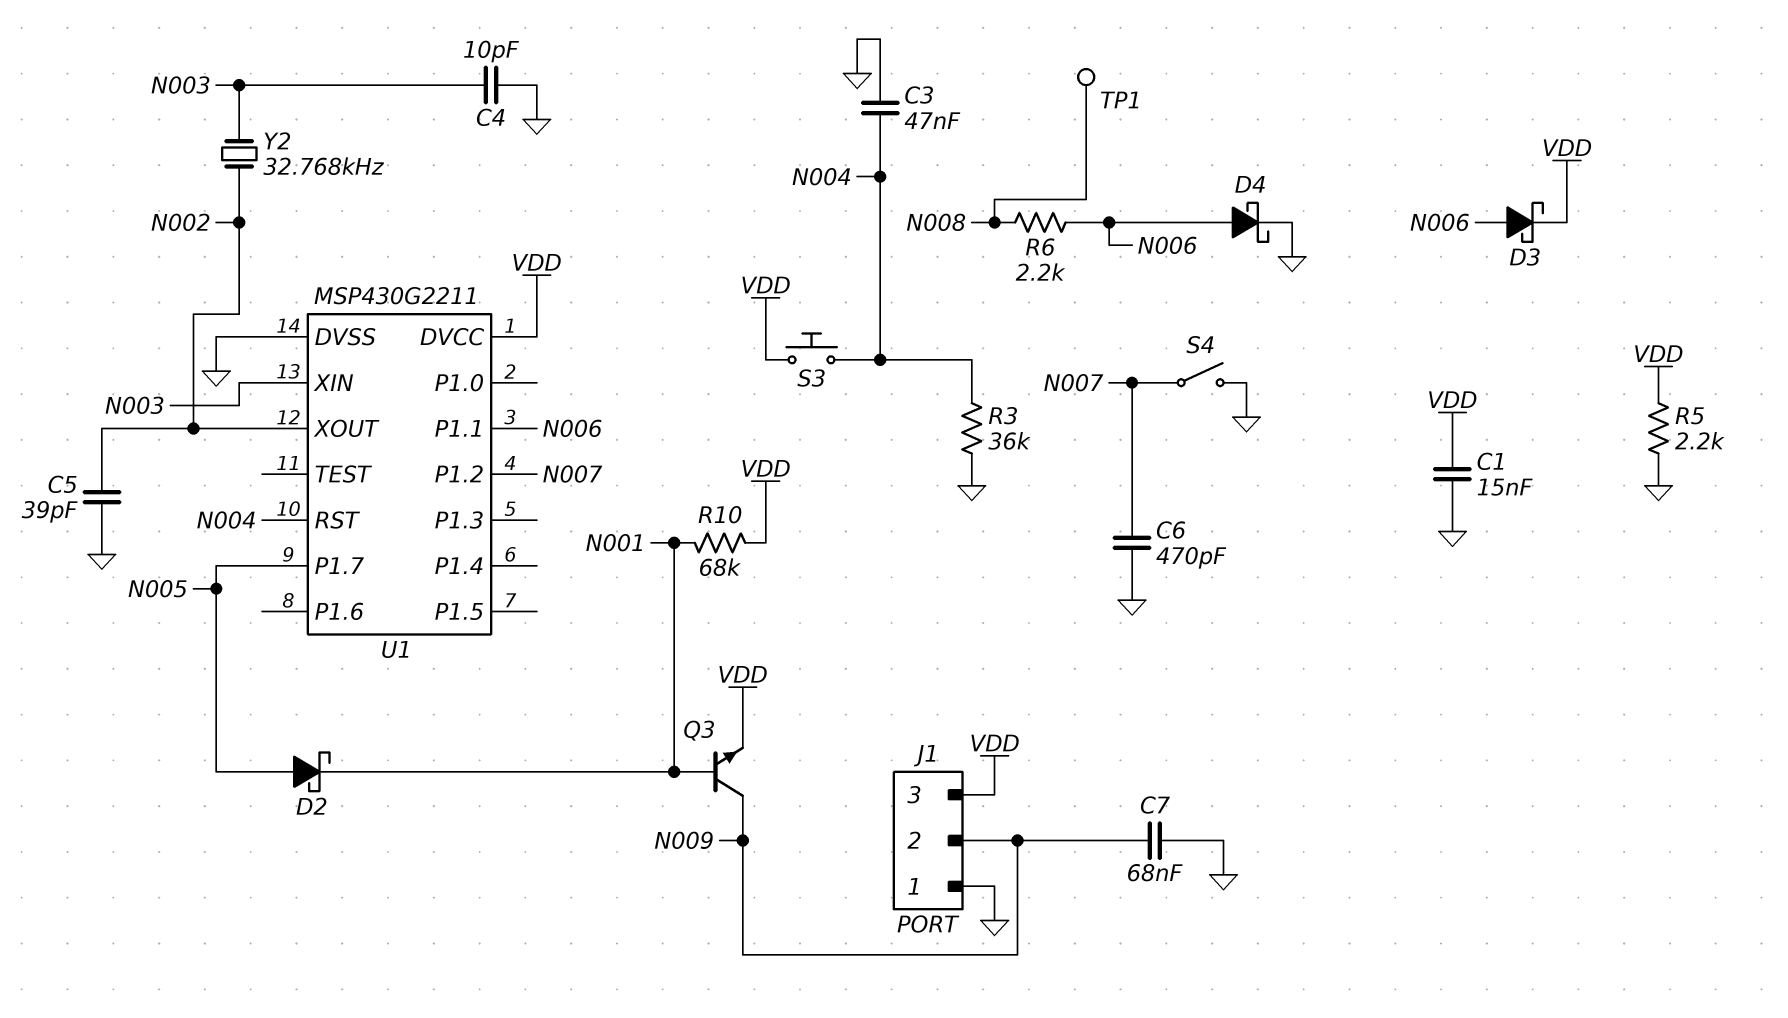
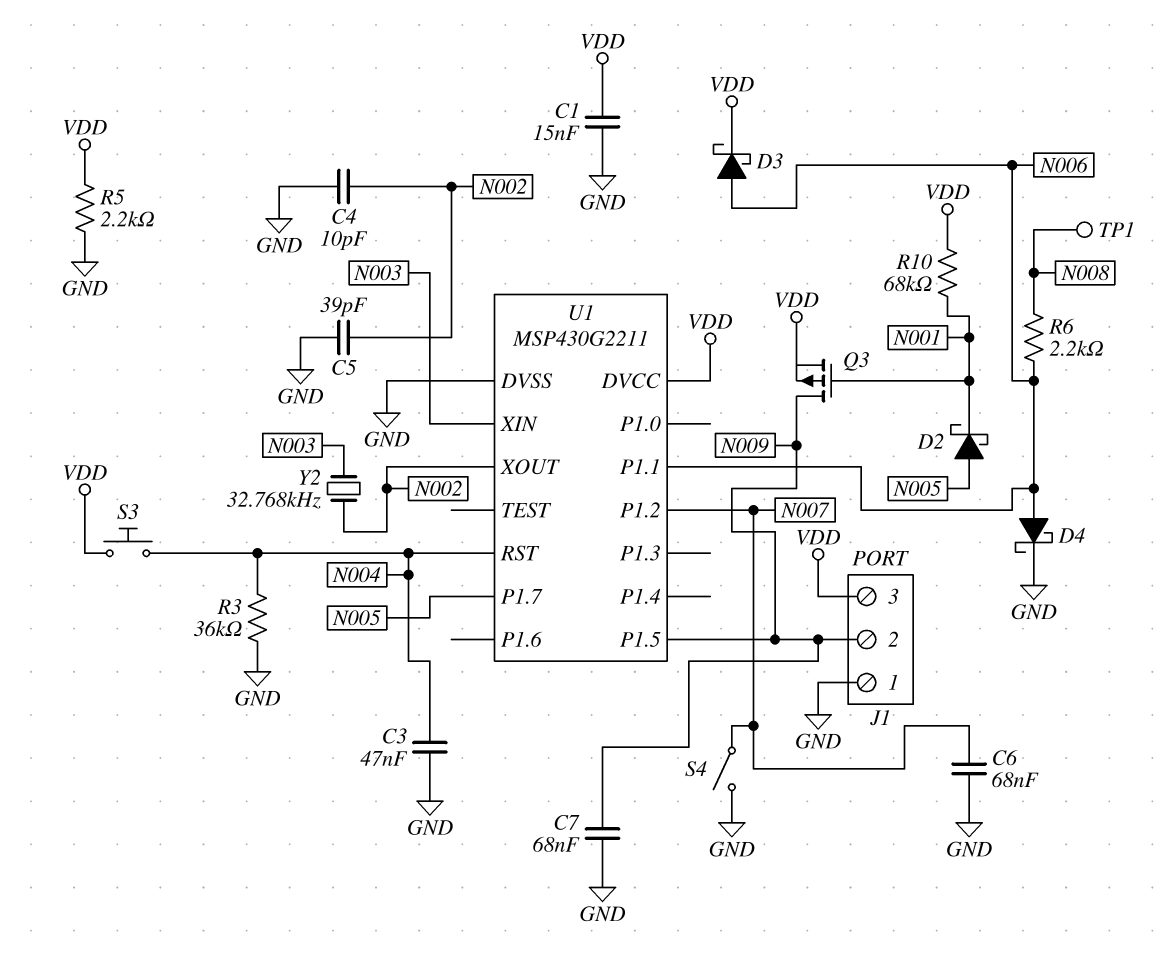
C4: 10pF (GND, N003) -> 10pF (GND, N002)
C6: 470pF (GND, N007) -> 68nF (GND, N007)
Q3: NPN (B N001, C N009, E VDD) -> PMOS (G N001, D N009, S VDD)
U1 pin P1.5: none -> N009

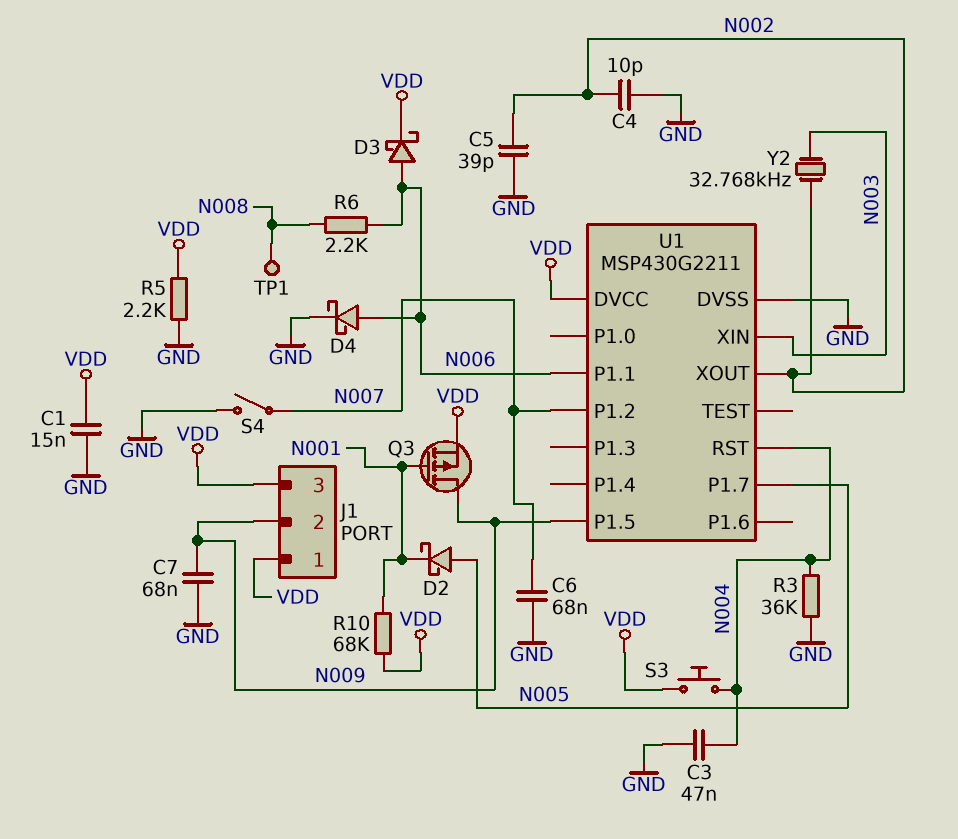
J1 pin 1: GND -> VDD

